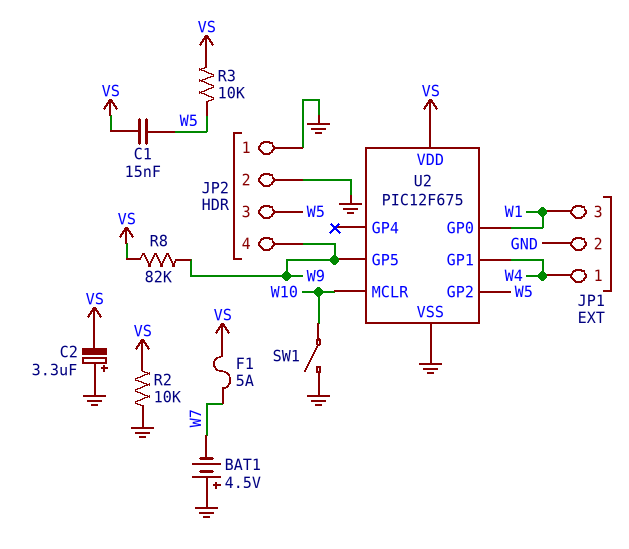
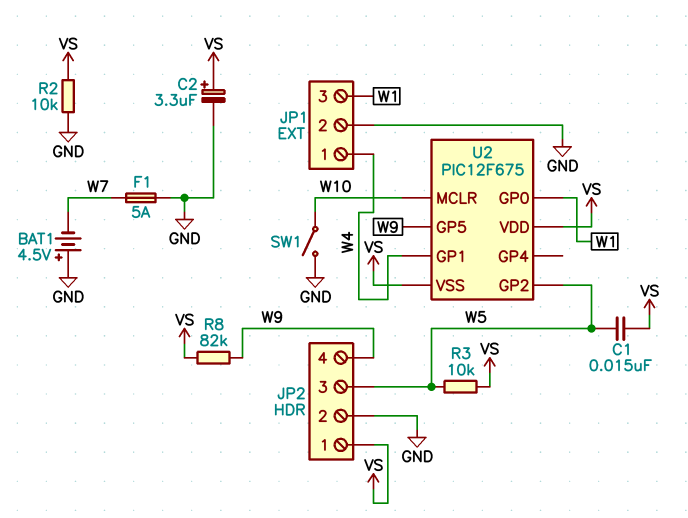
C2: 3.3uF (plus GND, minus VS) -> 3.3uF (plus VS, minus GND)
F1: 5A (VS, W7) -> 5A (GND, W7)
JP2 pin 1: GND -> VS
U2 pin VSS: GND -> VS

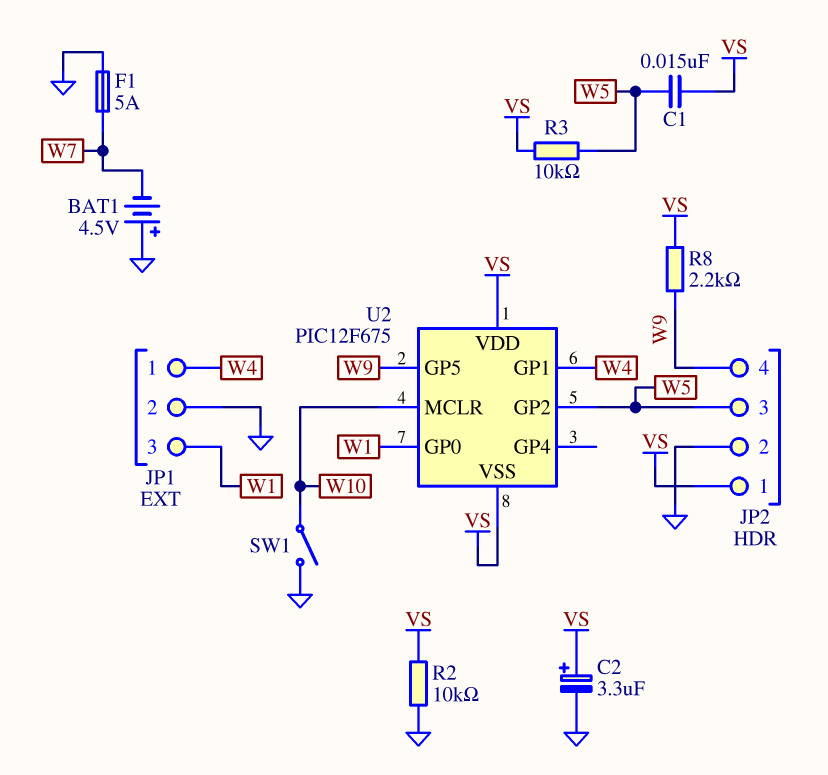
R8: 82k (VS, W9) -> 2.2k (VS, W9)

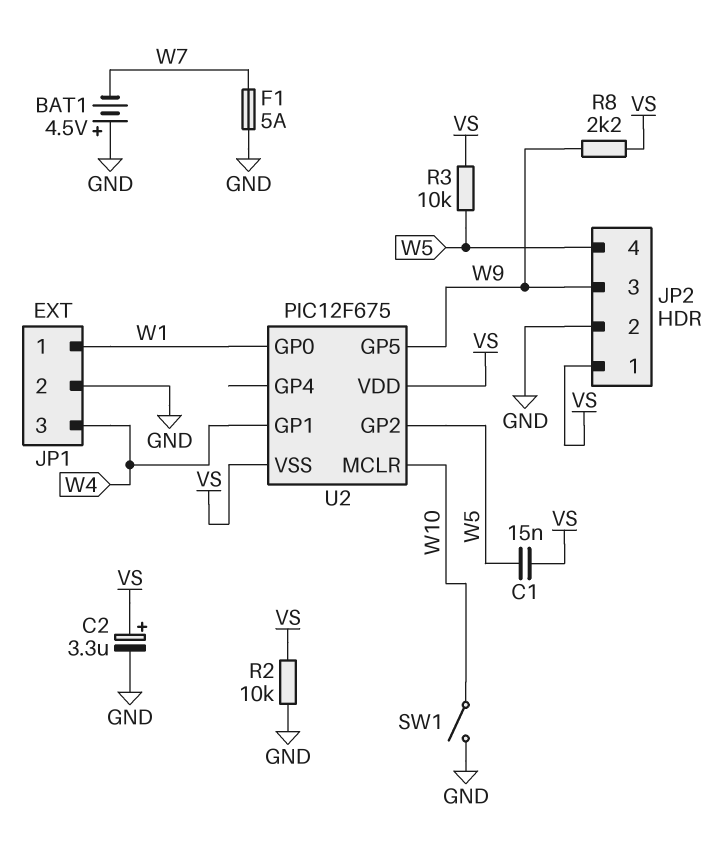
JP1 pin 1: W4 -> W1
JP1 pin 3: W1 -> W4
JP2 pin 3: W5 -> W9
JP2 pin 4: W9 -> W5

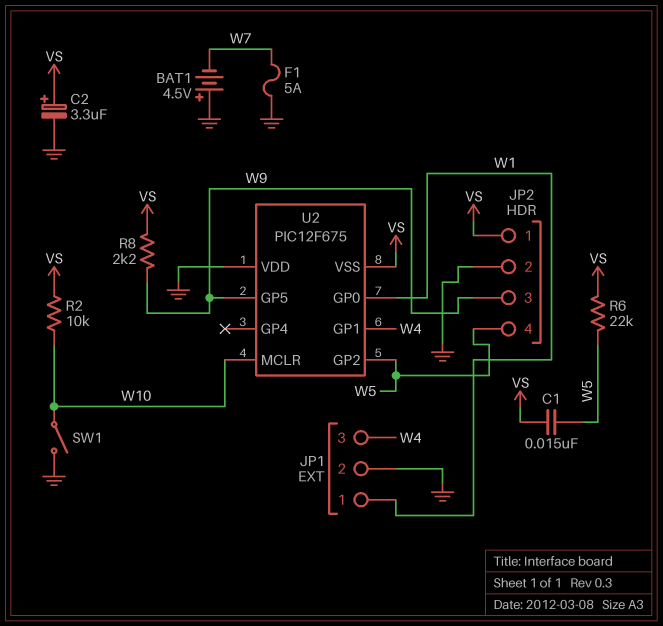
R2: 10k (GND, VS) -> 10k (VS, W10)
R3: 10k (VS, W5) -> none
R6: none -> 22k (VS, W5)
U2 pin VDD: VS -> GND

